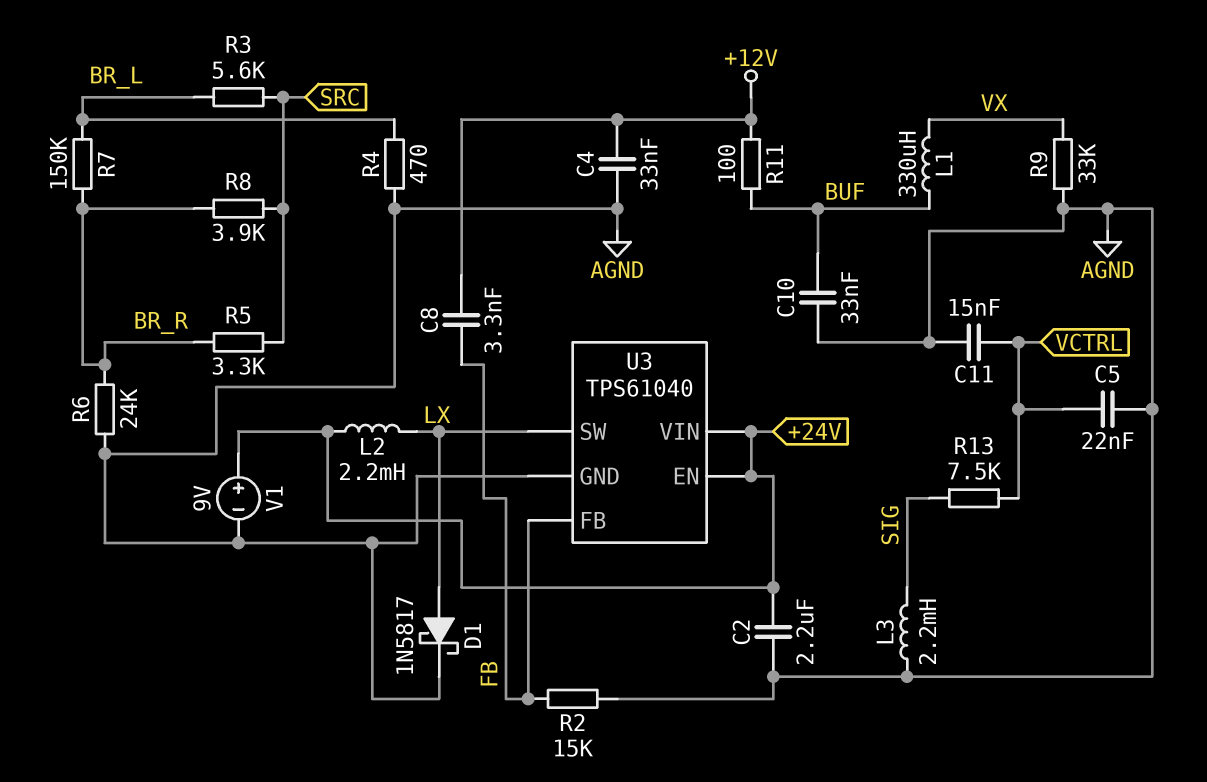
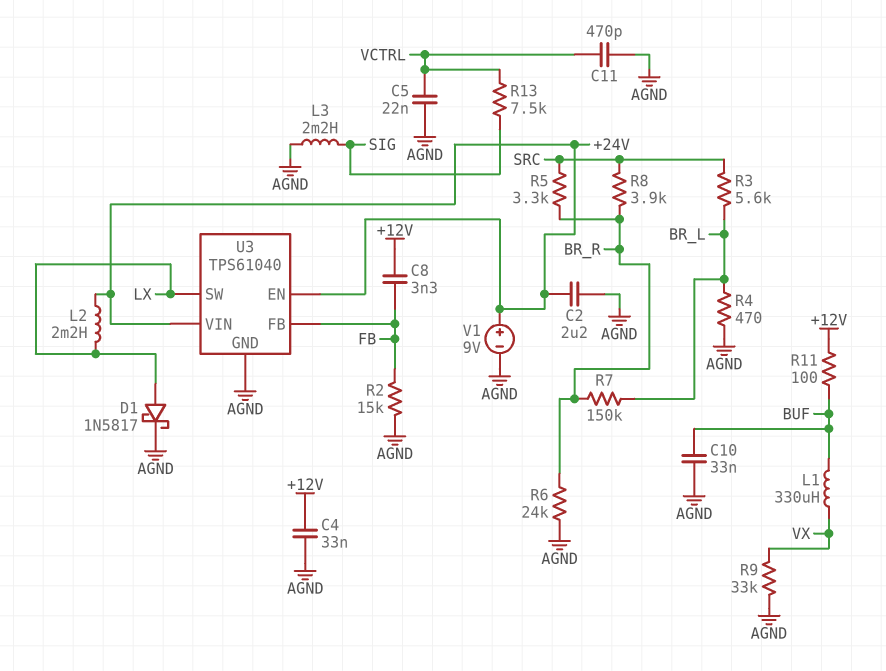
C11: 15nF (AGND, VCTRL) -> 470pF (AGND, VCTRL)

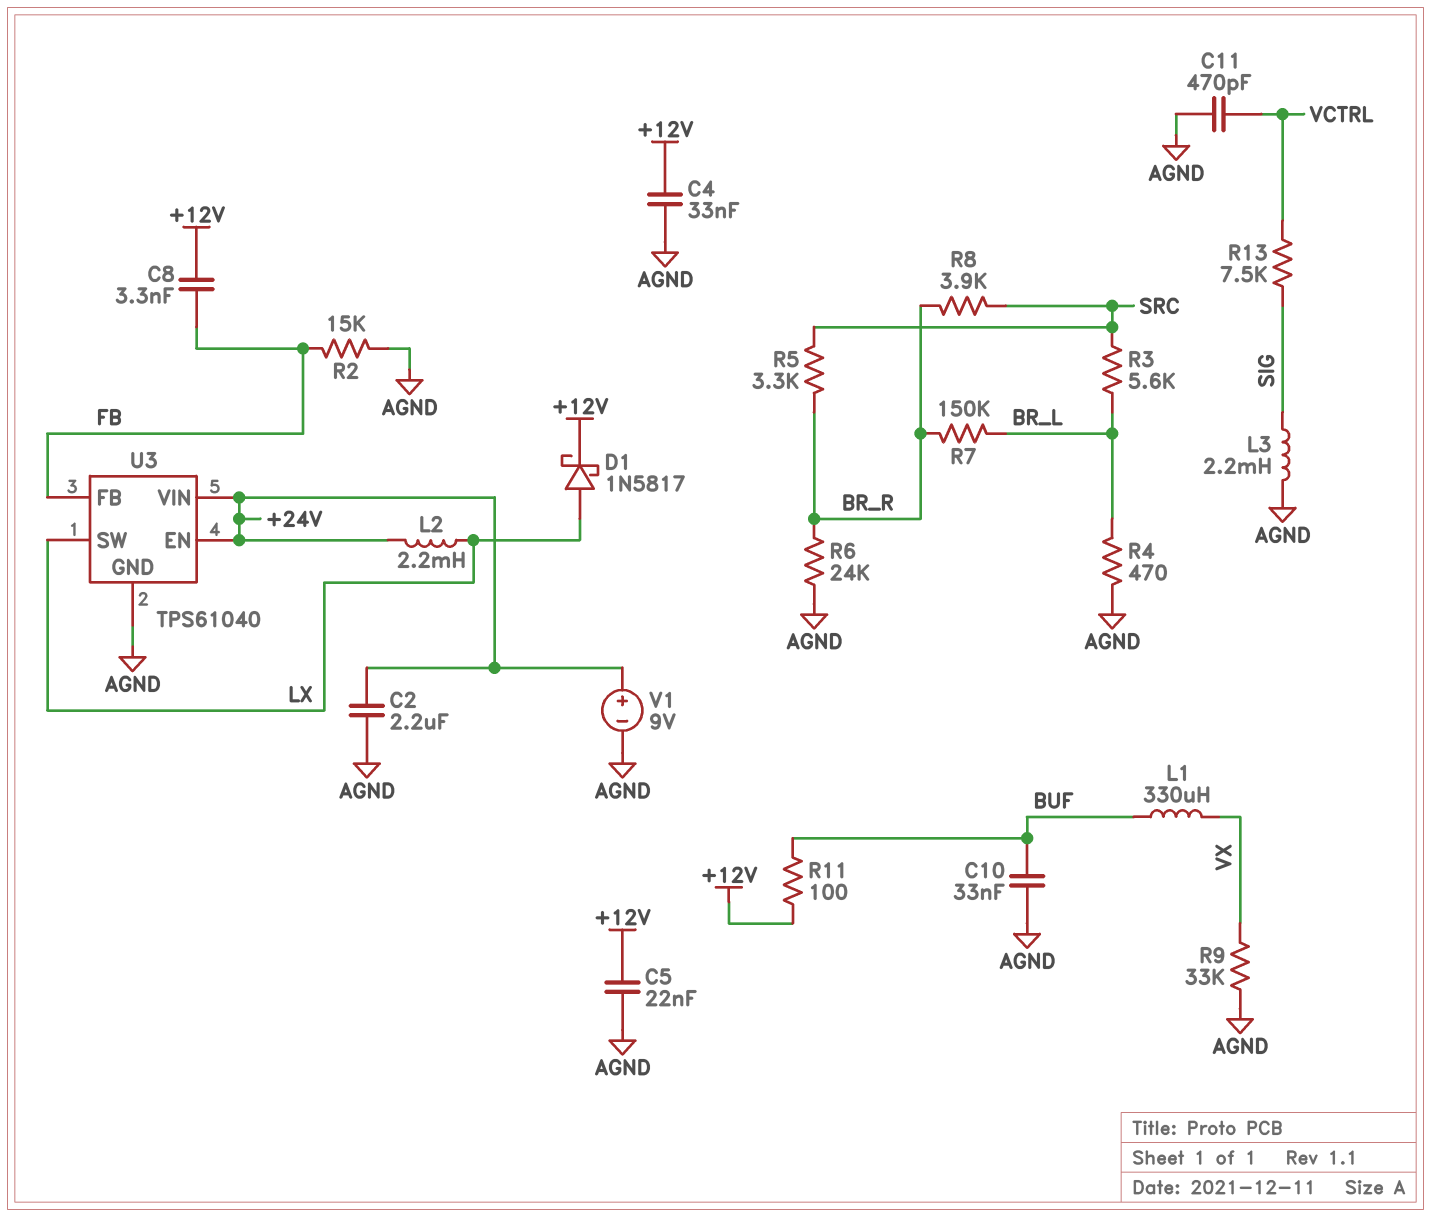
C5: 22nF (AGND, VCTRL) -> 22nF (+12V, AGND)
D1: schottky 1N5817 (A LX, K AGND) -> schottky 1N5817 (A LX, K +12V)

